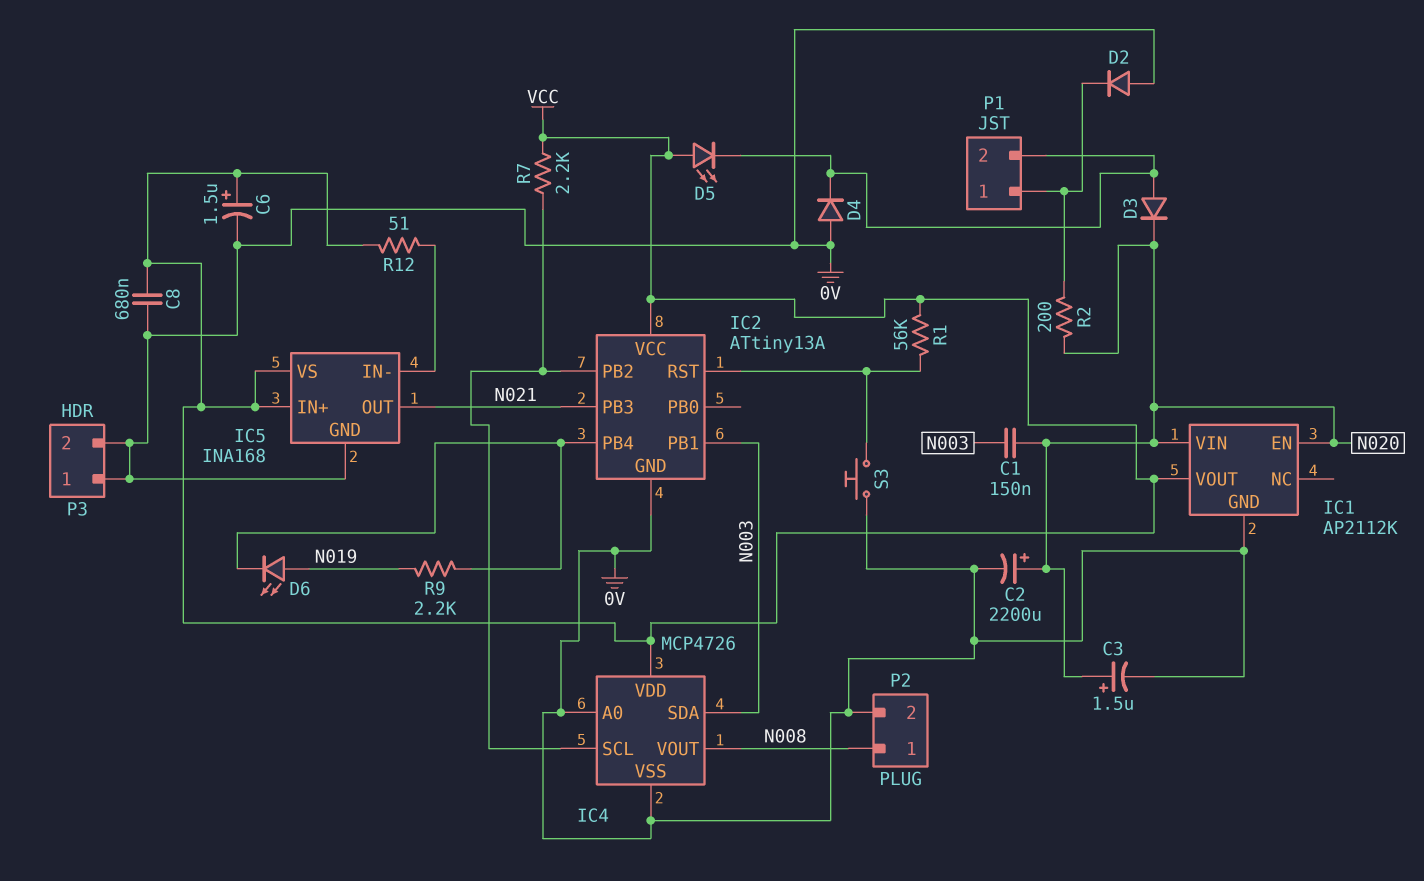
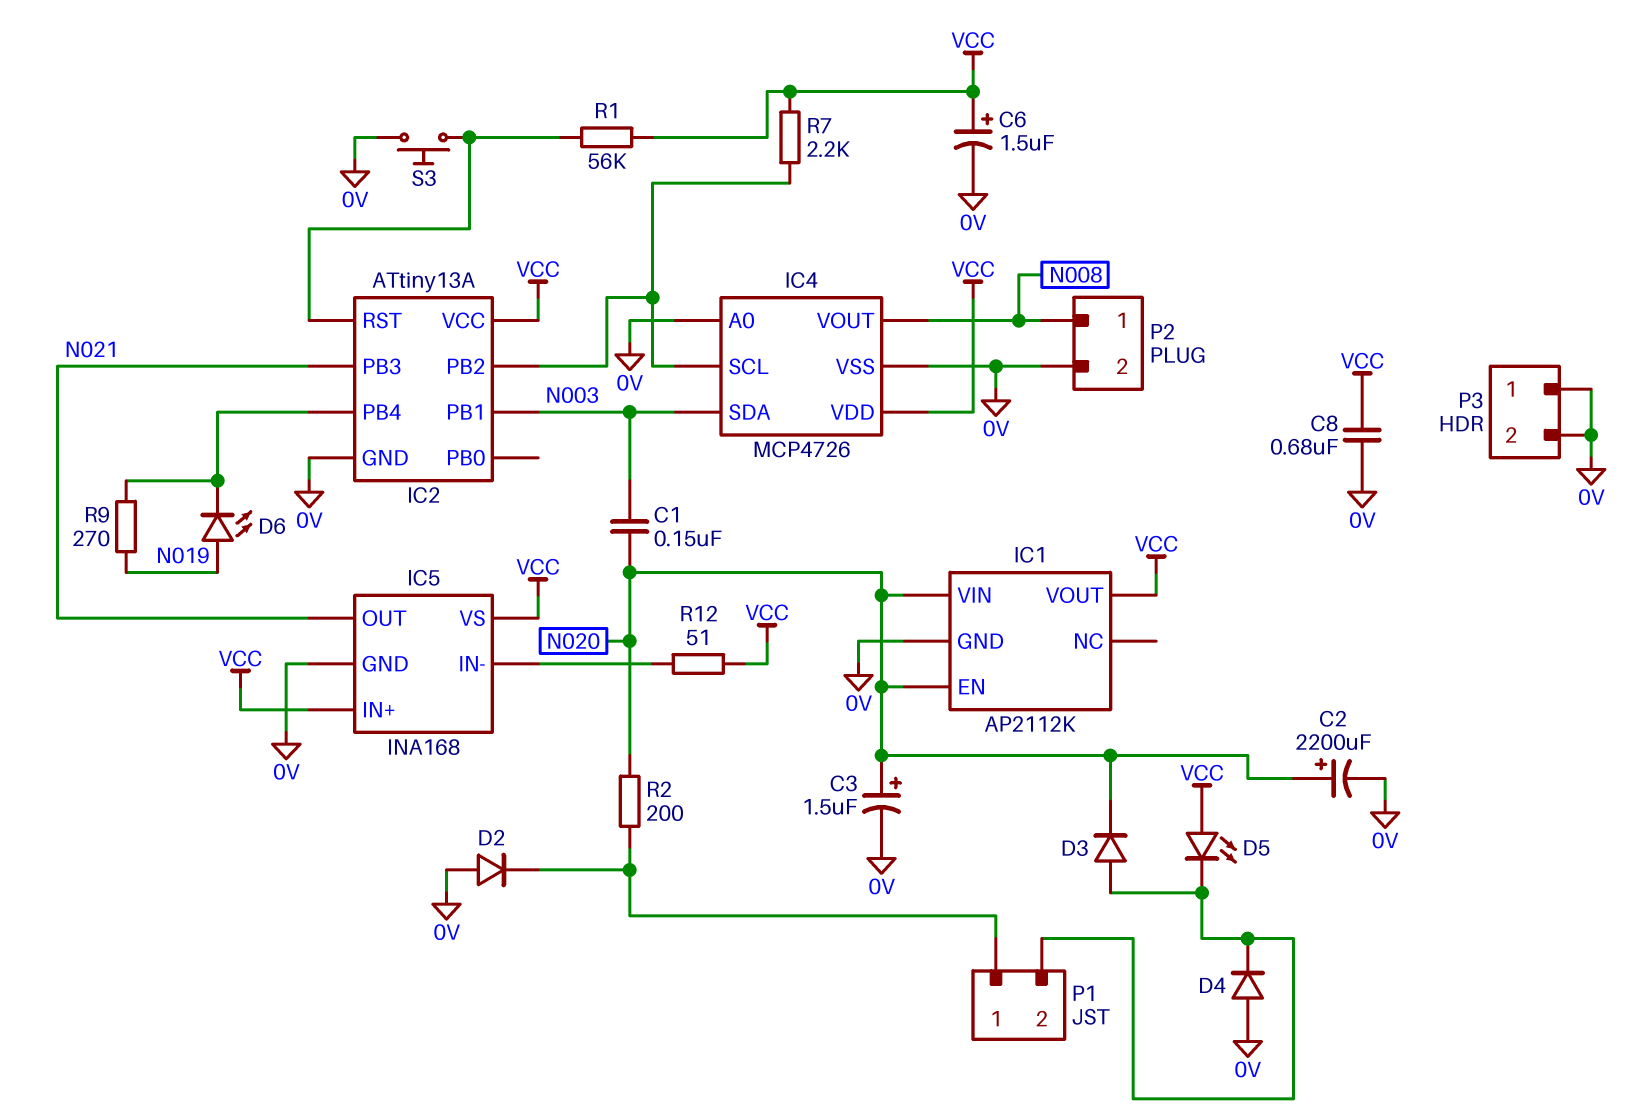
R9: 2.2k (IC2/PB4, N019) -> 270 (IC2/PB4, N019)

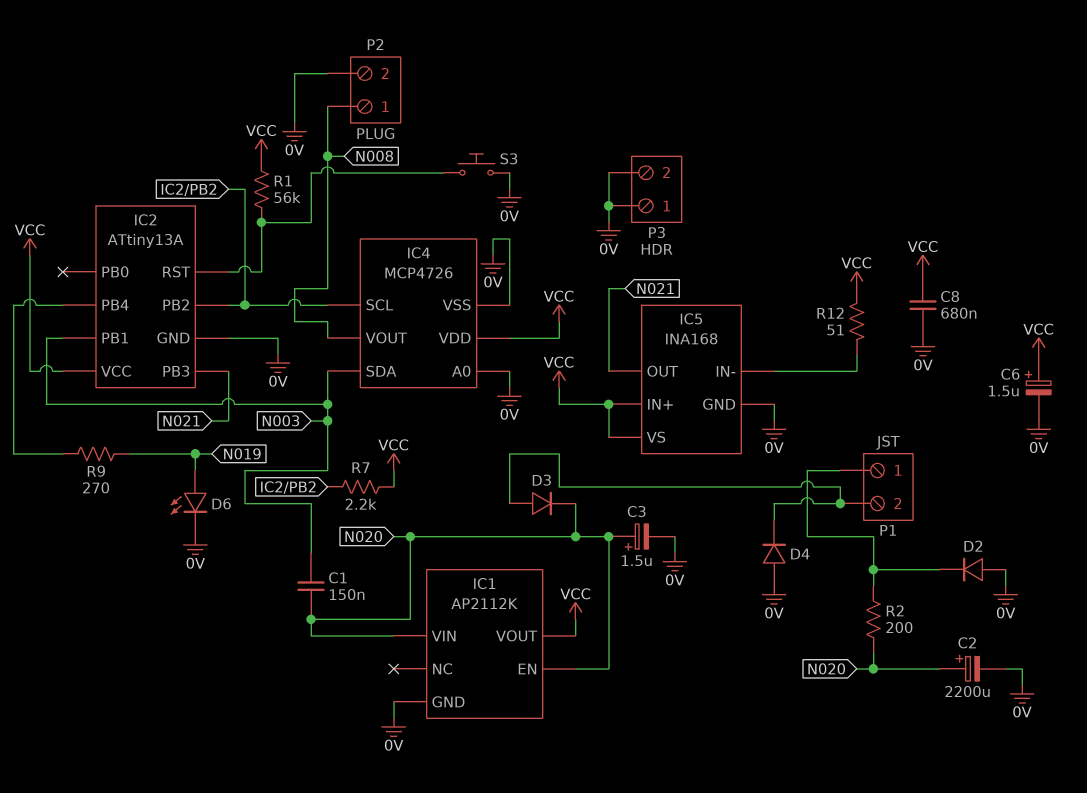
D5: LED (A VCC, K P1/2) -> none
D6: LED (A N019, K IC2/PB4) -> LED (A N019, K 0V)

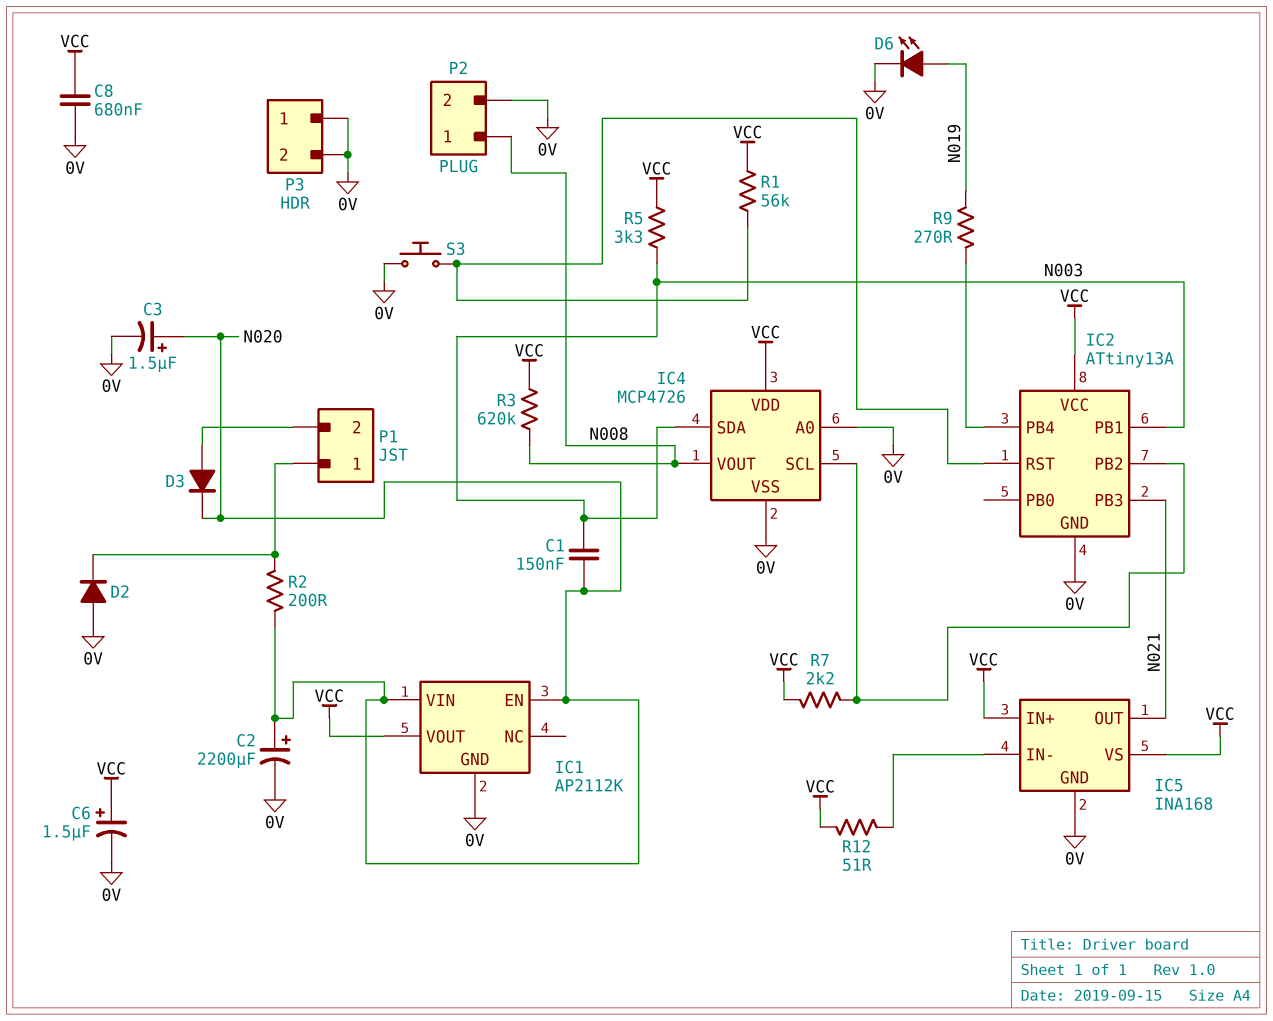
D4: diode (A 0V, K P1/2) -> none
R3: none -> 620k (N008, VCC)
R5: none -> 3.3k (N003, VCC)

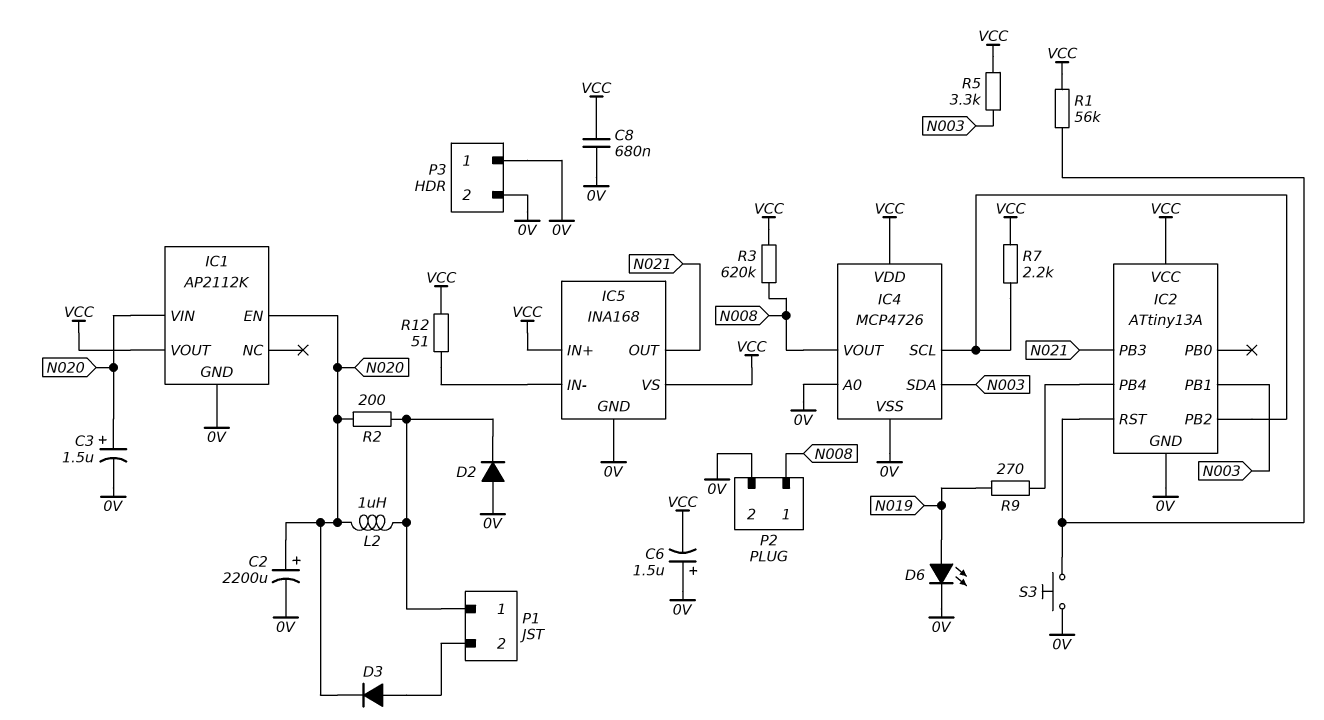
C1: 150nF (N003, N020) -> none
C6: 1.5uF (plus VCC, minus 0V) -> 1.5uF (plus 0V, minus VCC)
L2: none -> 1uH (N020, P1/1)

